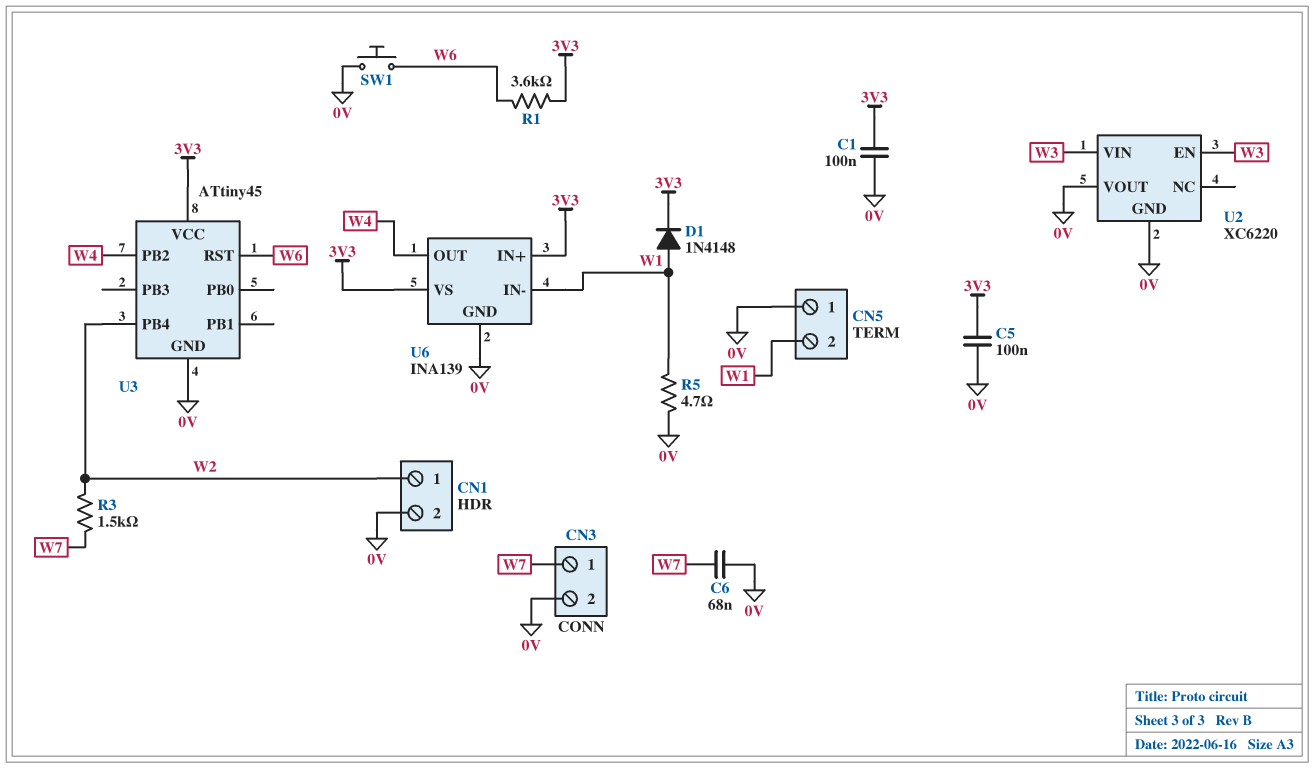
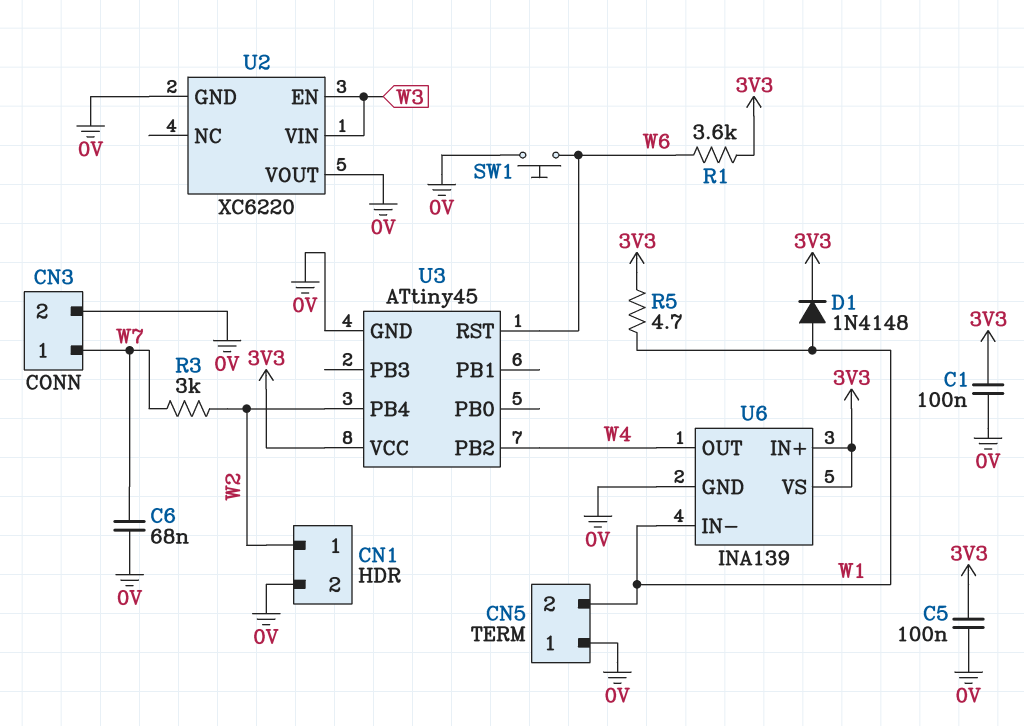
R3: 1.5k (W2, W7) -> 3k (W2, W7)
R5: 4.7 (0V, W1) -> 4.7 (3V3, W1)

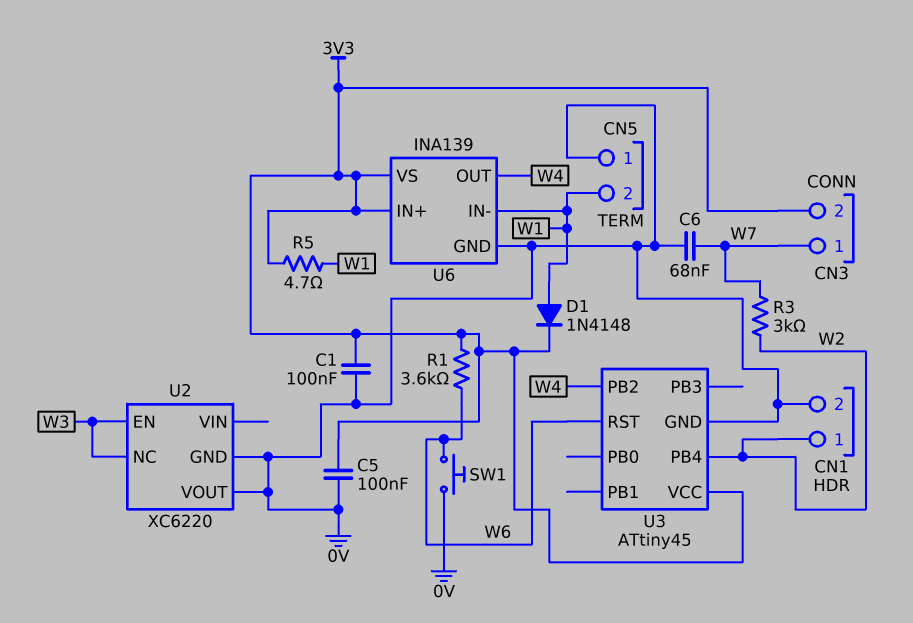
CN3 pin 2: 0V -> 3V3
U2 pin NC: none -> W3
U2 pin VIN: W3 -> none

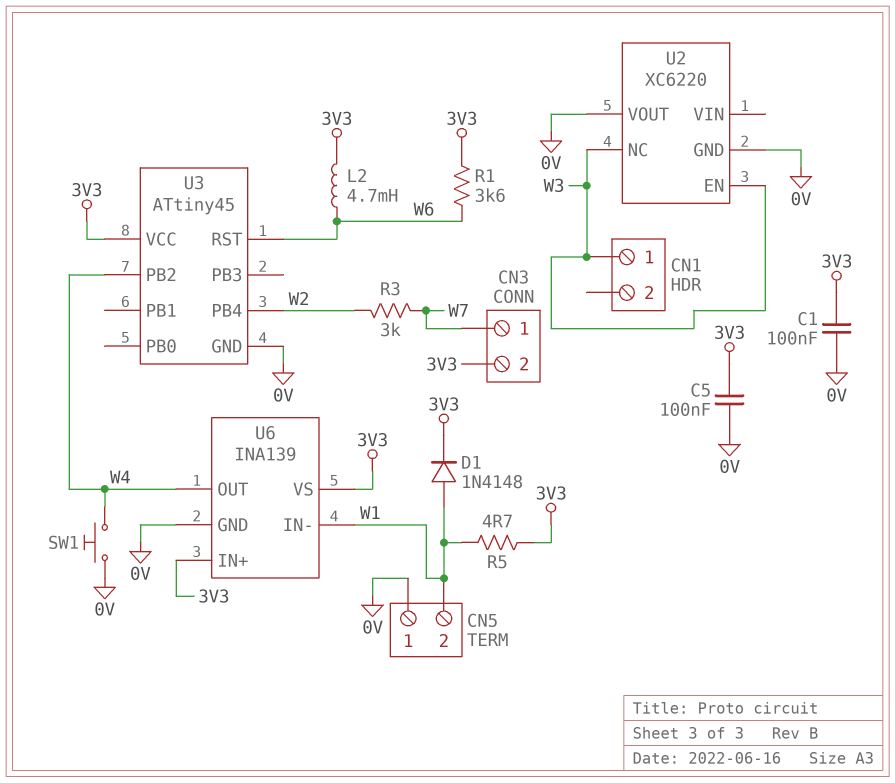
C6: 68nF (0V, W7) -> none
CN1 pin 1: W2 -> W3
CN1 pin 2: 0V -> none
L2: none -> 4.7mH (3V3, W6)
SW1: button (0V, W6) -> button (0V, W4)

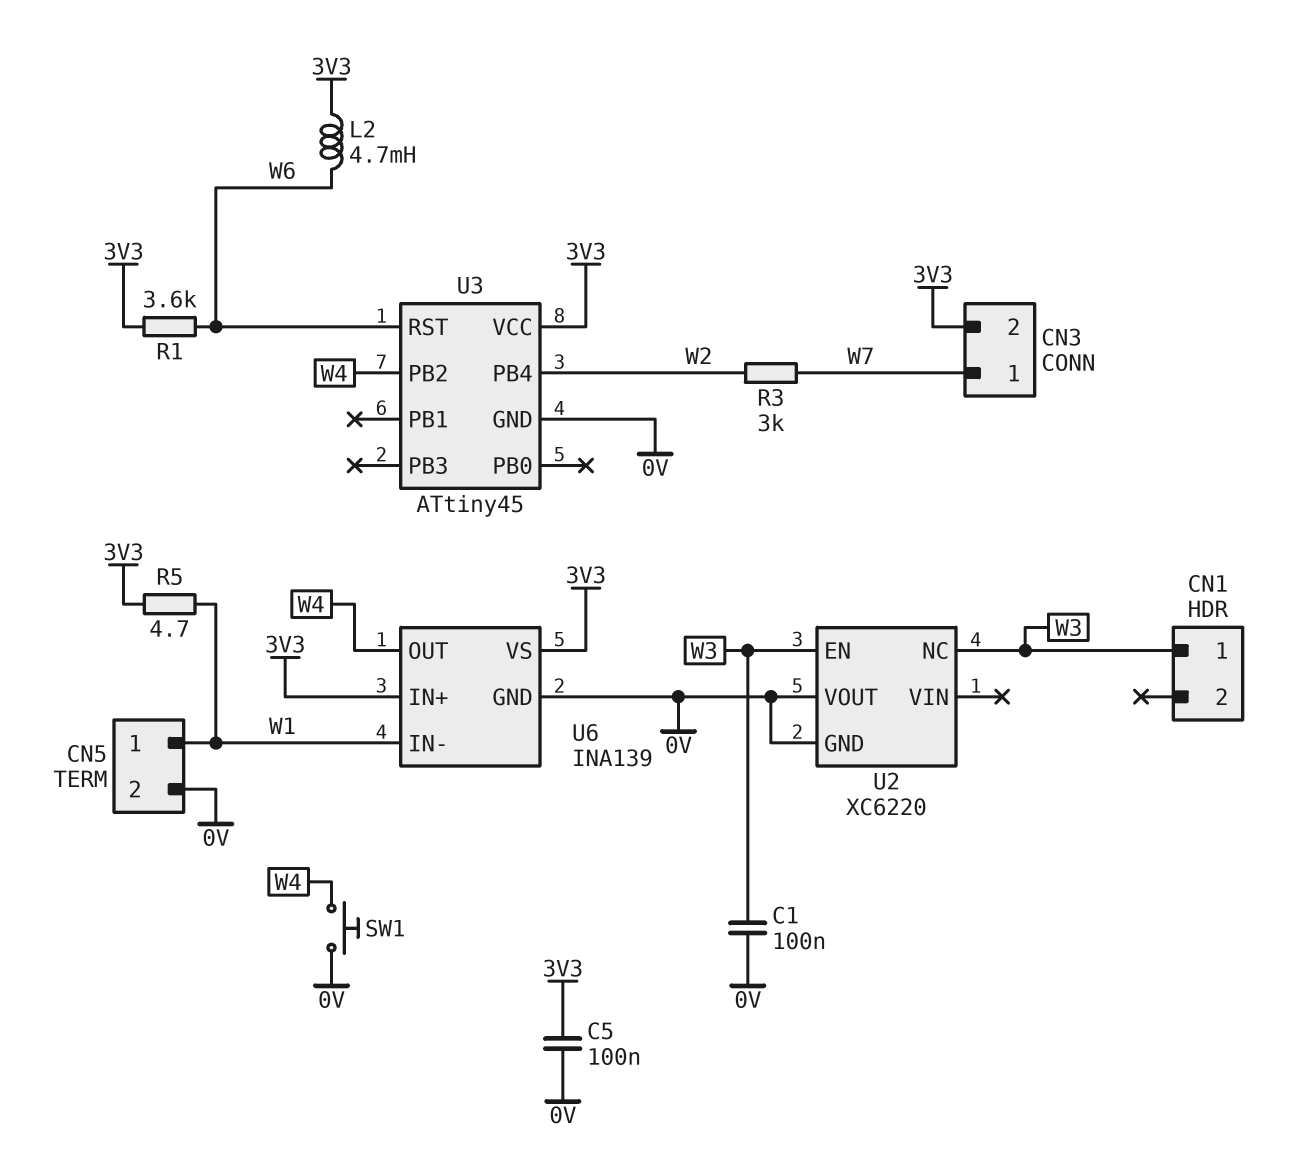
C1: 100nF (0V, 3V3) -> 100nF (0V, W3)
CN5 pin 1: 0V -> W1
CN5 pin 2: W1 -> 0V
D1: diode 1N4148 (A W1, K 3V3) -> none

